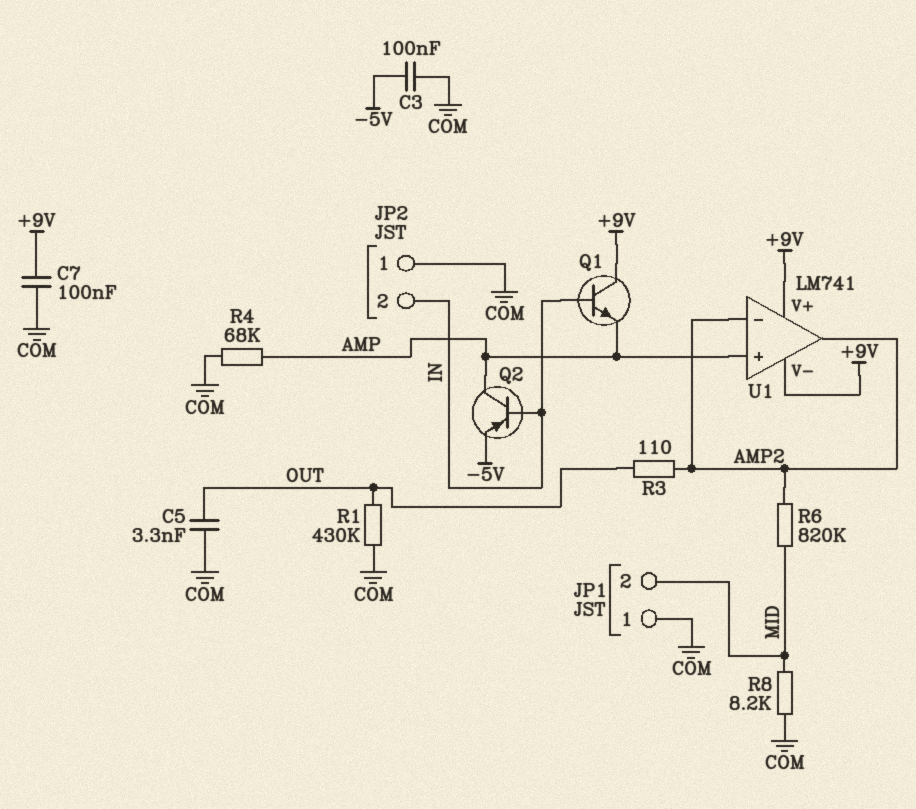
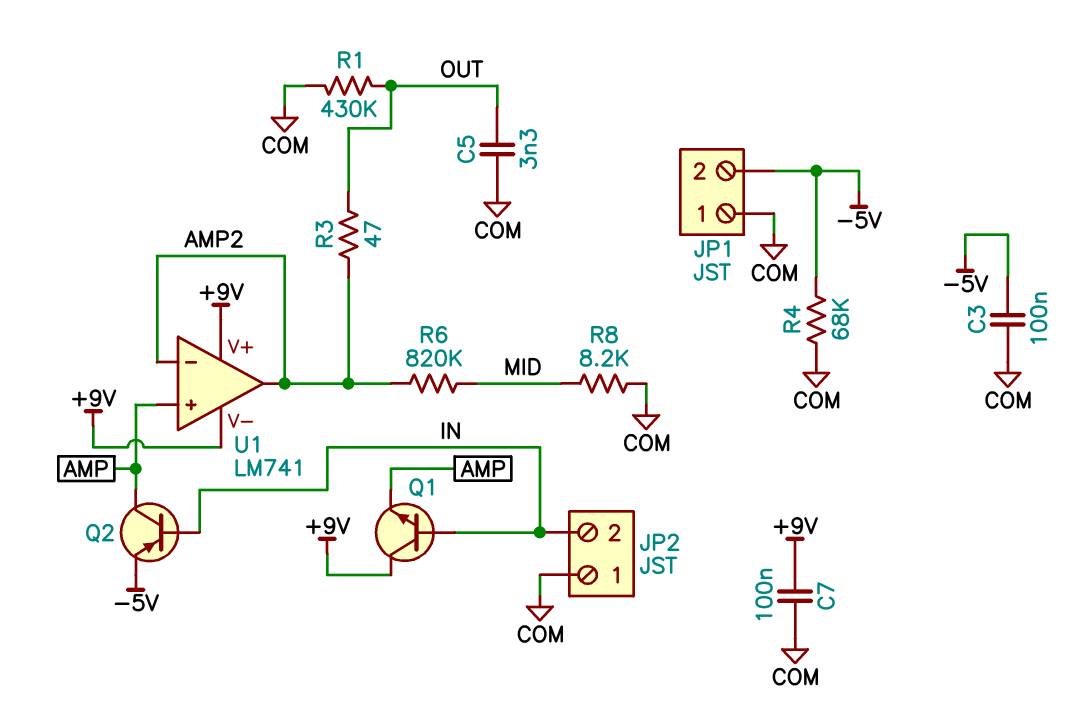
JP1 pin 2: MID -> -5V
R3: 110 (AMP2, OUT) -> 47 (AMP2, OUT)
R4: 68k (AMP, COM) -> 68k (-5V, COM)

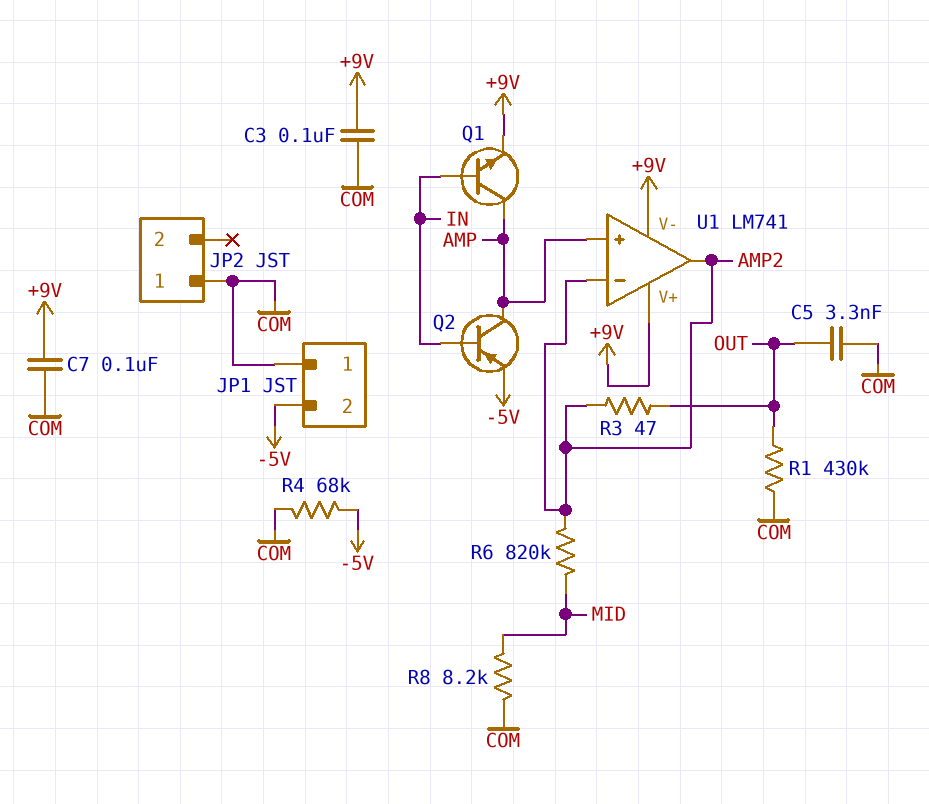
C3: 100nF (-5V, COM) -> 100nF (+9V, COM)
JP2 pin 2: IN -> none
Q1: NPN (B IN, C +9V, E AMP) -> NPN (B IN, C AMP, E +9V)

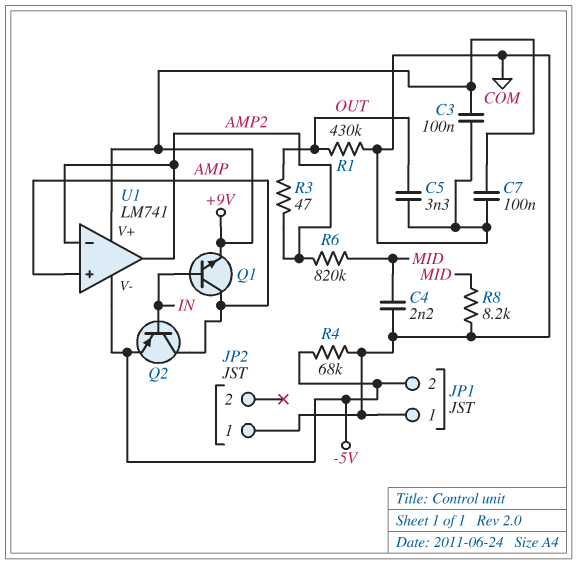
C4: none -> 2.2nF (COM, MID)
U1 pin V-: +9V -> -5V

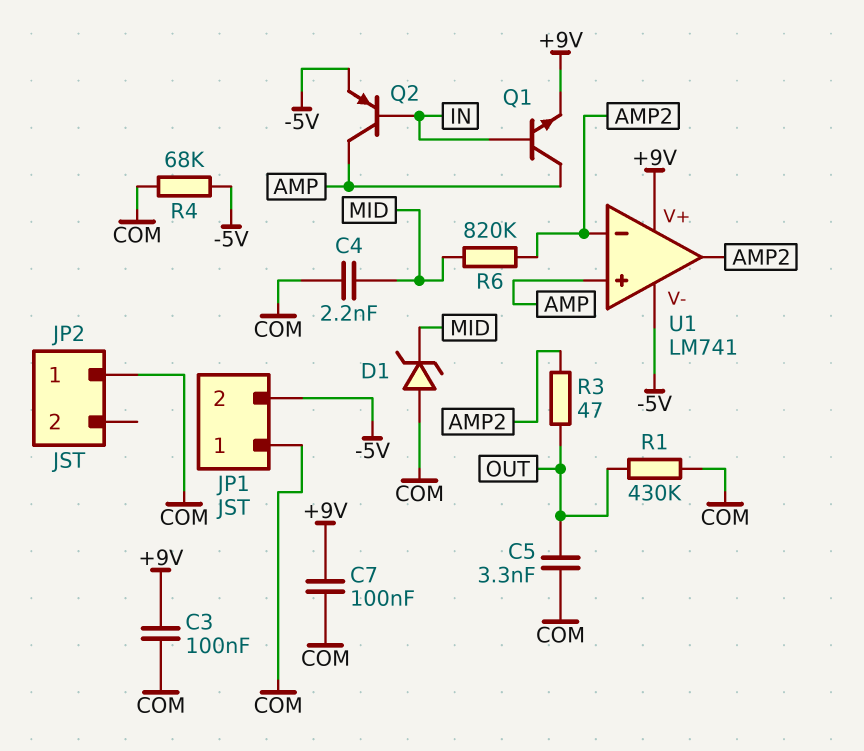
D1: none -> zener (A COM, K MID)
R8: 8.2k (COM, MID) -> none

